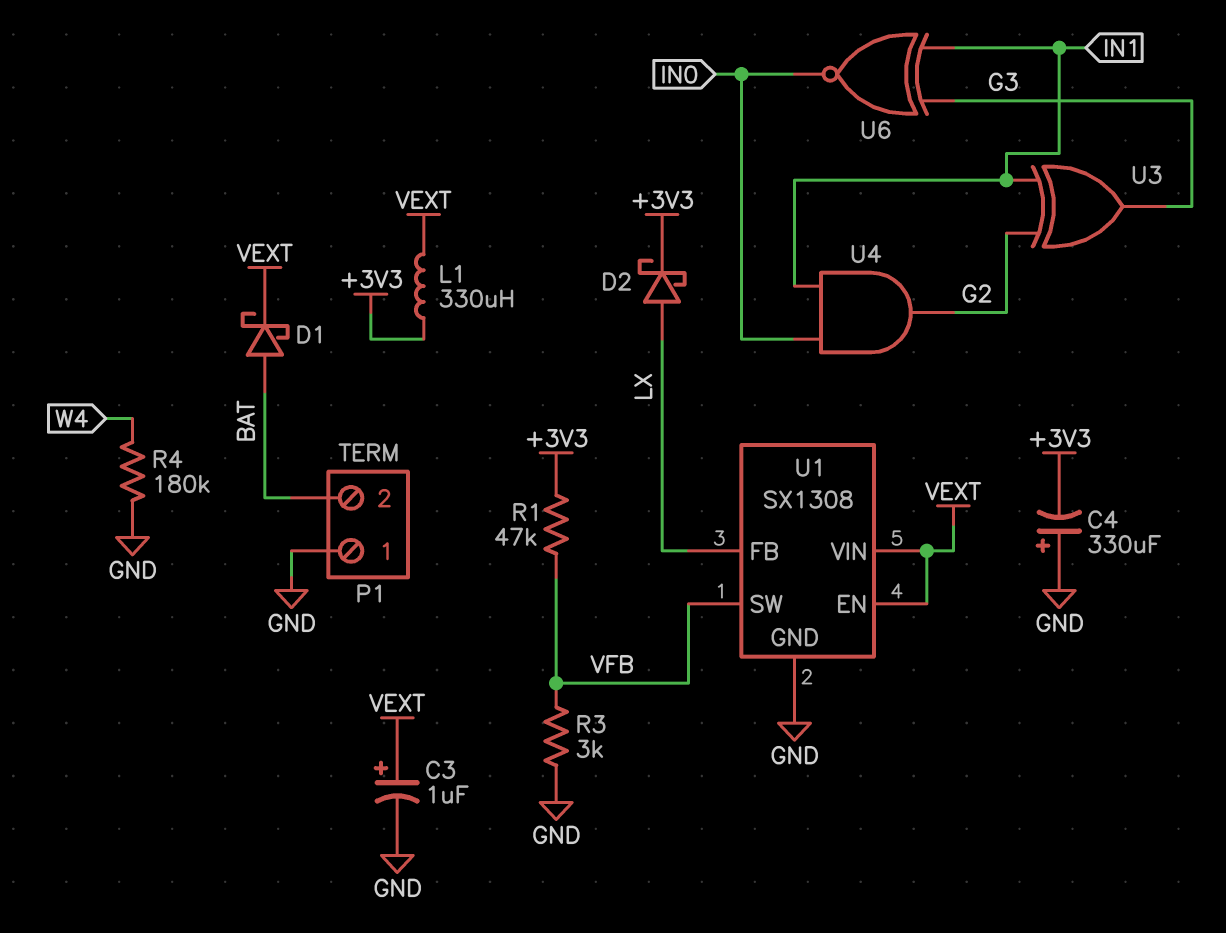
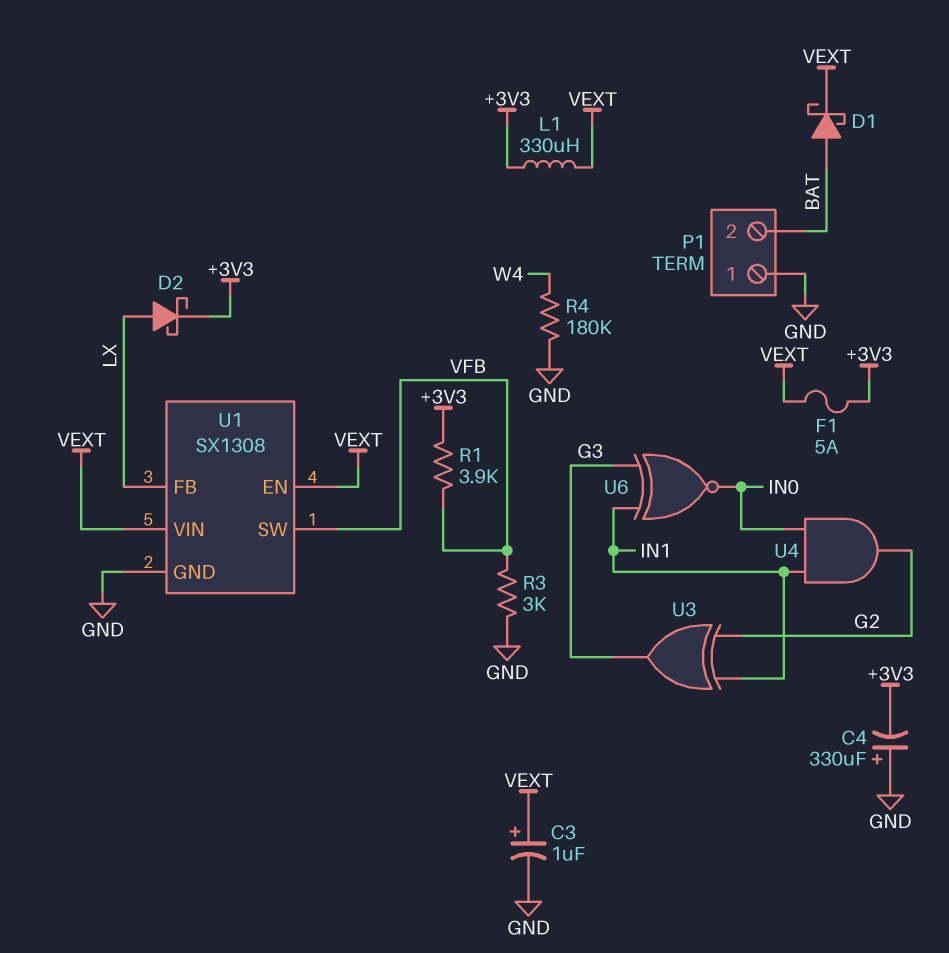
F1: none -> 5A (+3V3, VEXT)
R1: 47k (+3V3, VFB) -> 3.9k (+3V3, VFB)

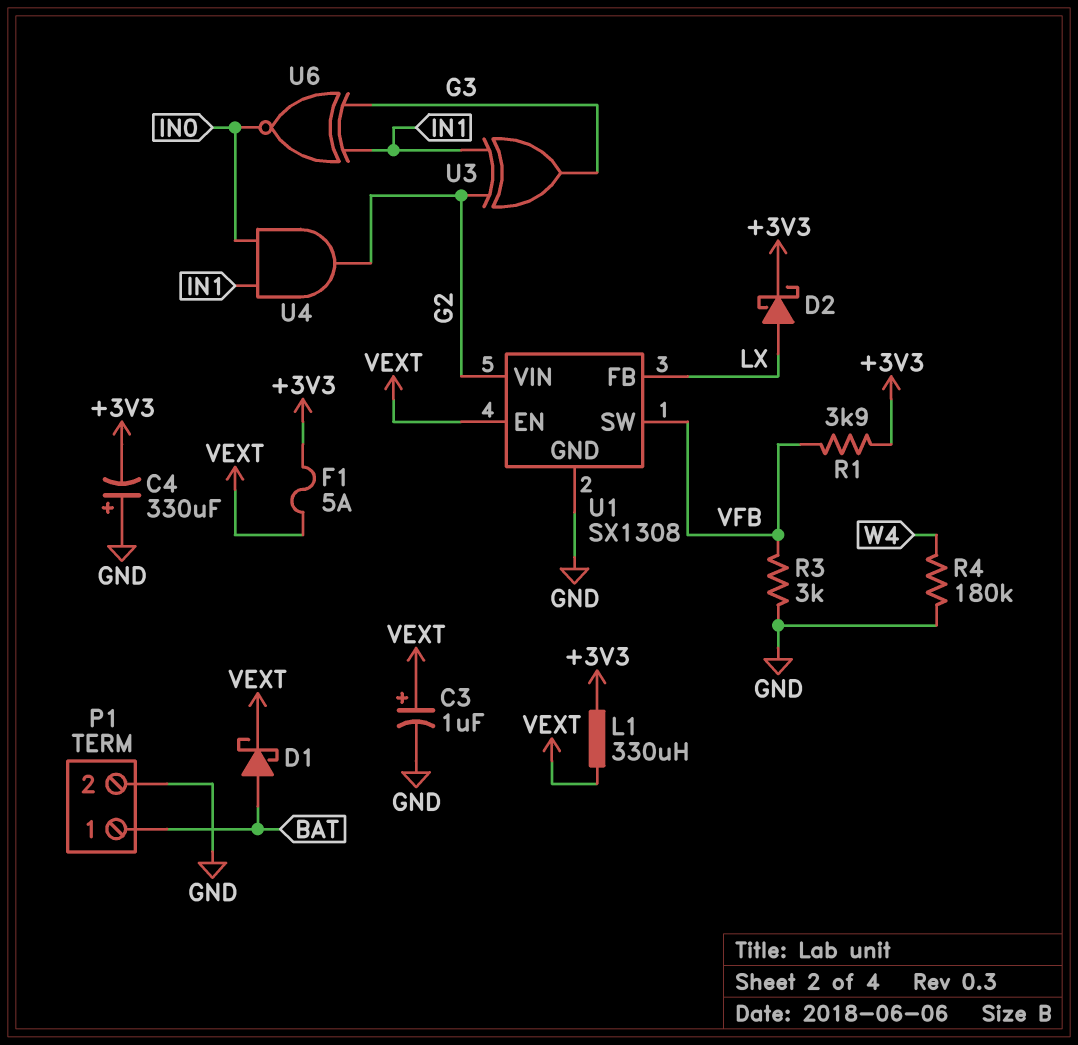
P1 pin 1: GND -> BAT
P1 pin 2: BAT -> GND
U1 pin VIN: VEXT -> G2

